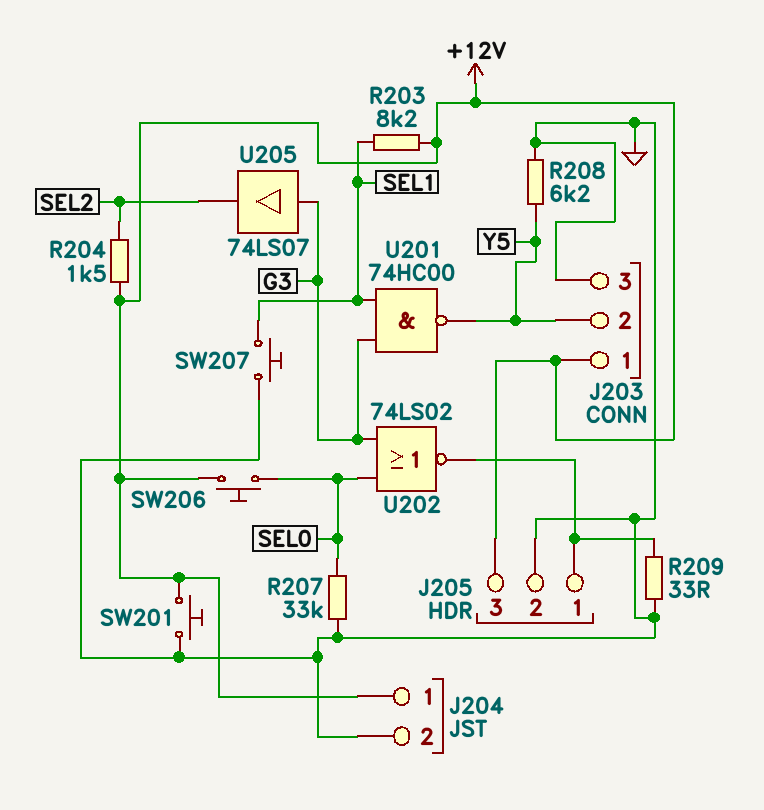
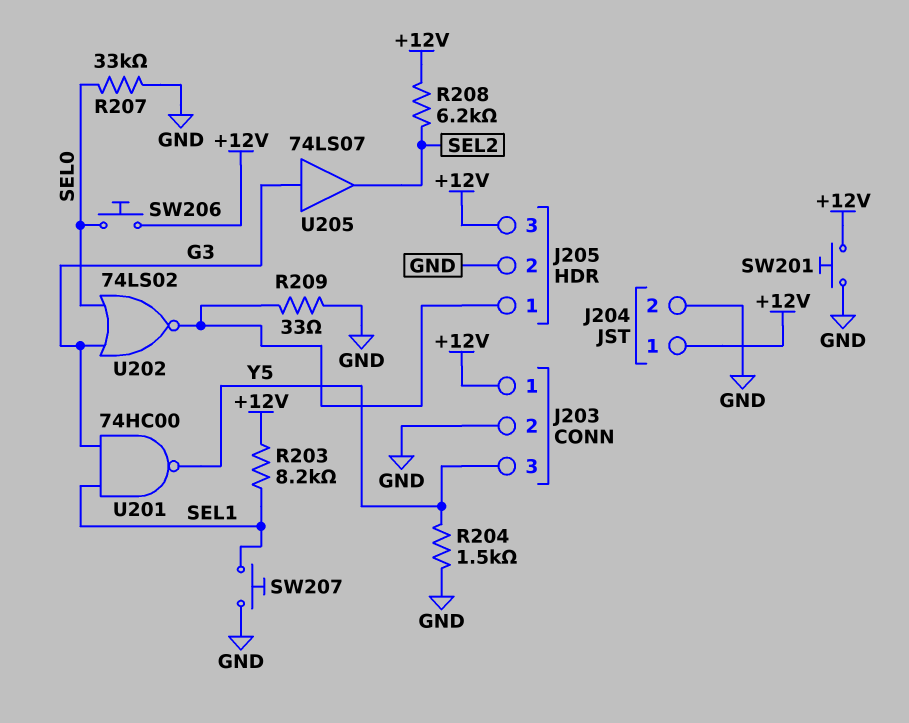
J203 pin 2: Y5 -> GND
J203 pin 3: GND -> Y5
R204: 1.5k (+12V, SEL2) -> 1.5k (GND, Y5)
R208: 6.2k (GND, Y5) -> 6.2k (+12V, SEL2)

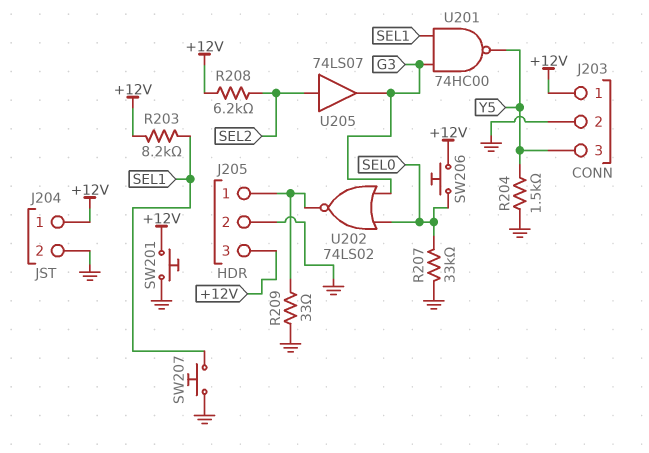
U205: buffer 74LS07 (in G3, out SEL2) -> buffer 74LS07 (in SEL2, out G3)

